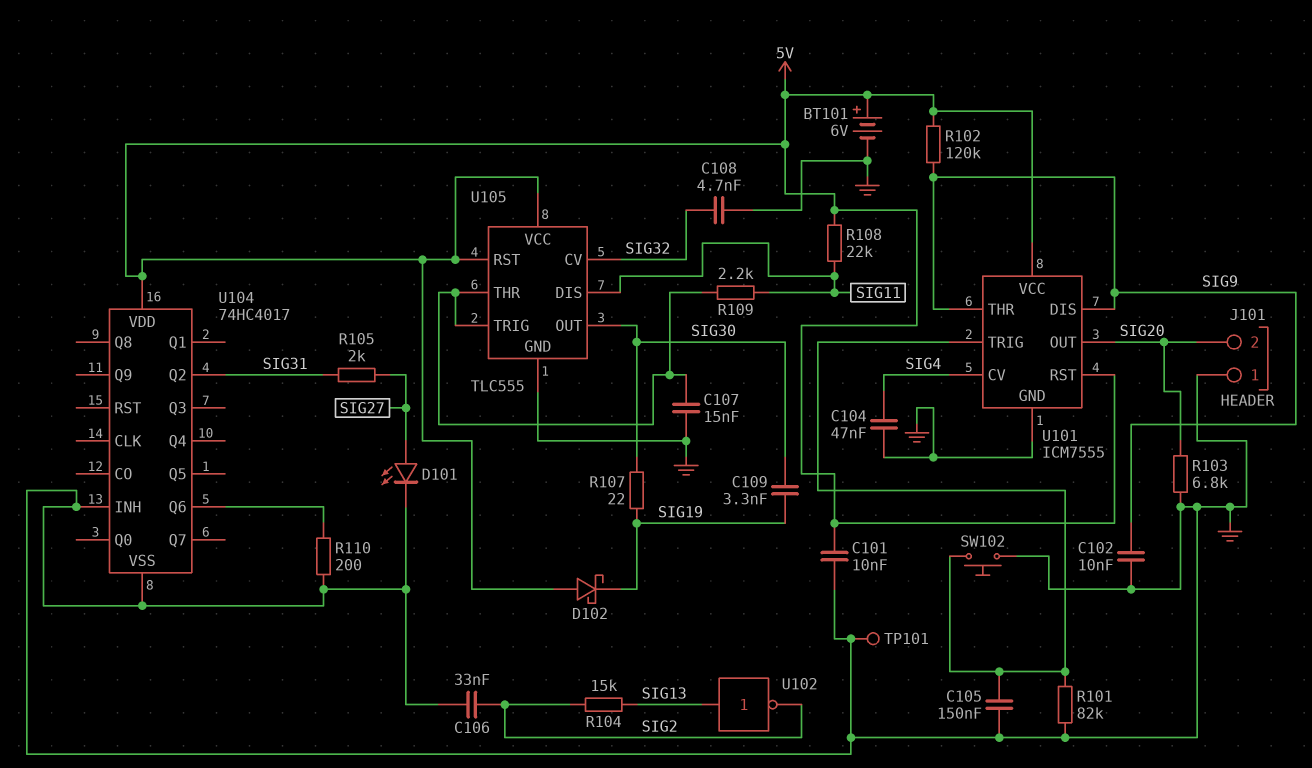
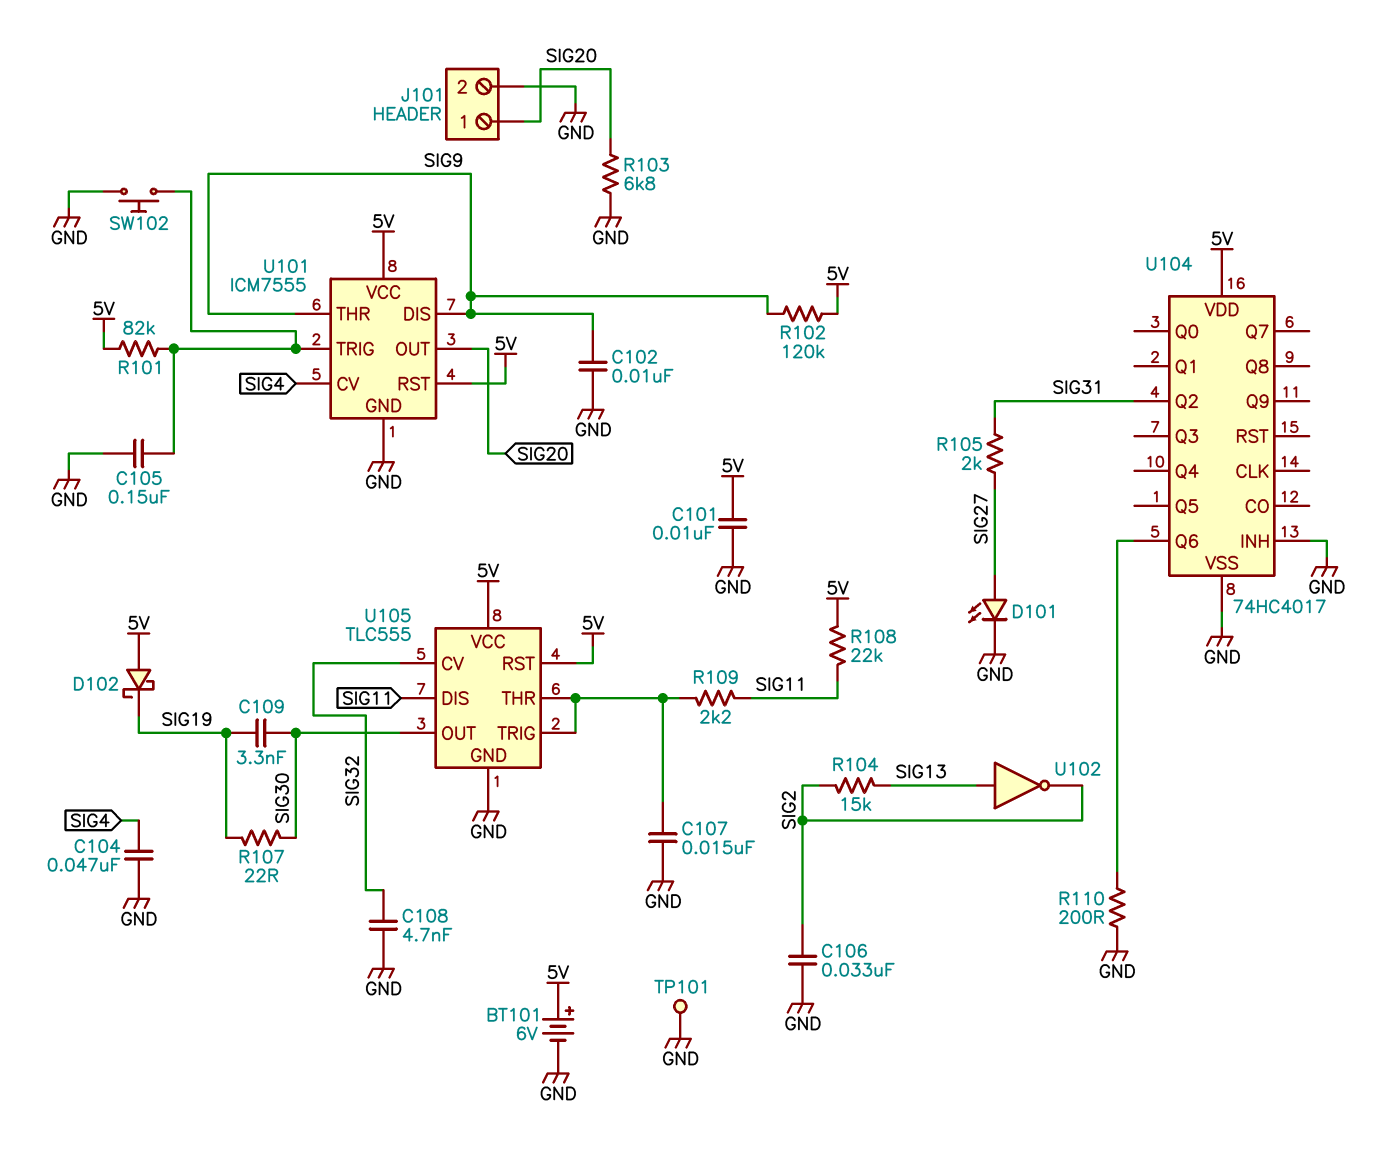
J101 pin 1: GND -> SIG20
J101 pin 2: SIG20 -> GND
R101: 82k (GND, U101/TRIG) -> 82k (5V, U101/TRIG)

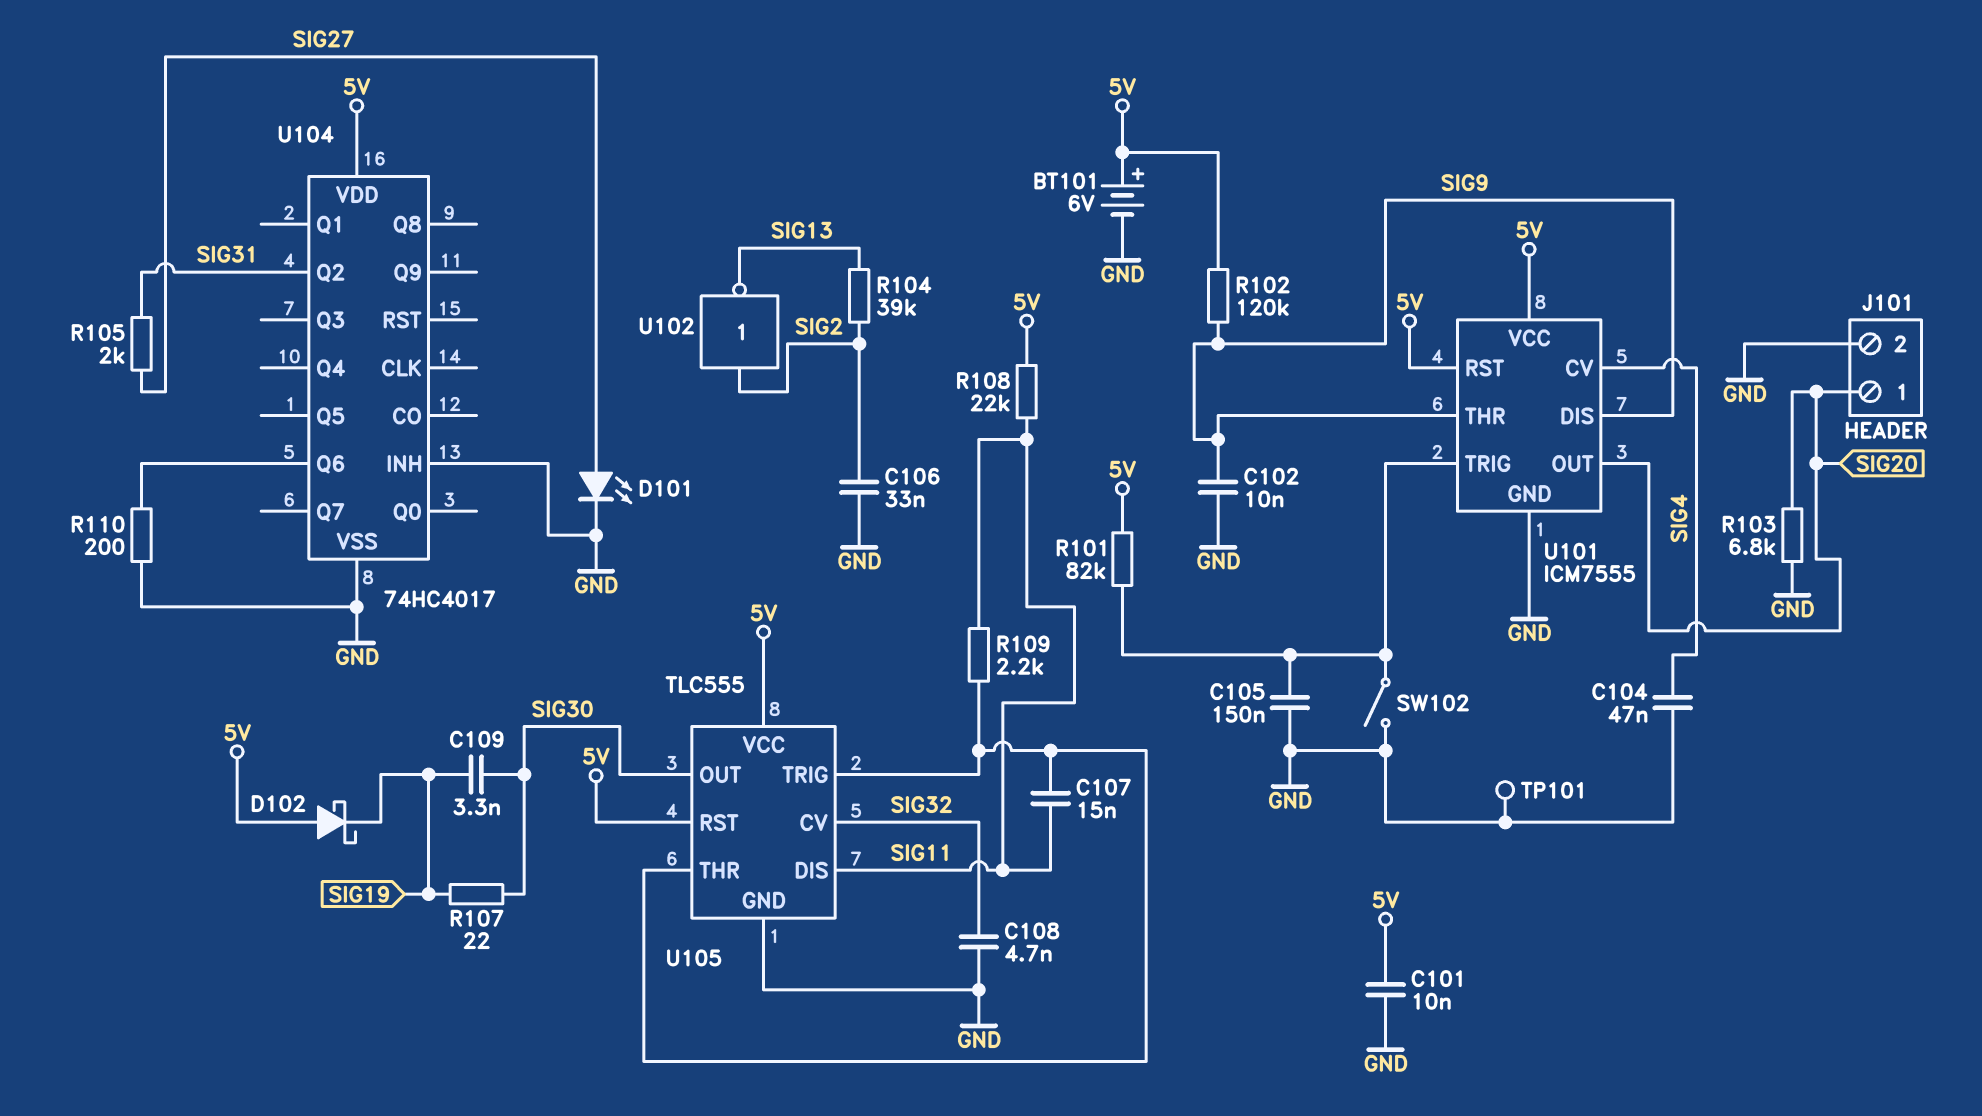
C107: 15nF (GND, U105/THR) -> 15nF (SIG11, U105/THR)
R104: 15k (SIG2, SIG13) -> 39k (SIG2, SIG13)
SW102: button (GND, U101/TRIG) -> switch (GND, U101/TRIG)
U102: NOT (in SIG13, out SIG2) -> NOT (in SIG2, out SIG13)

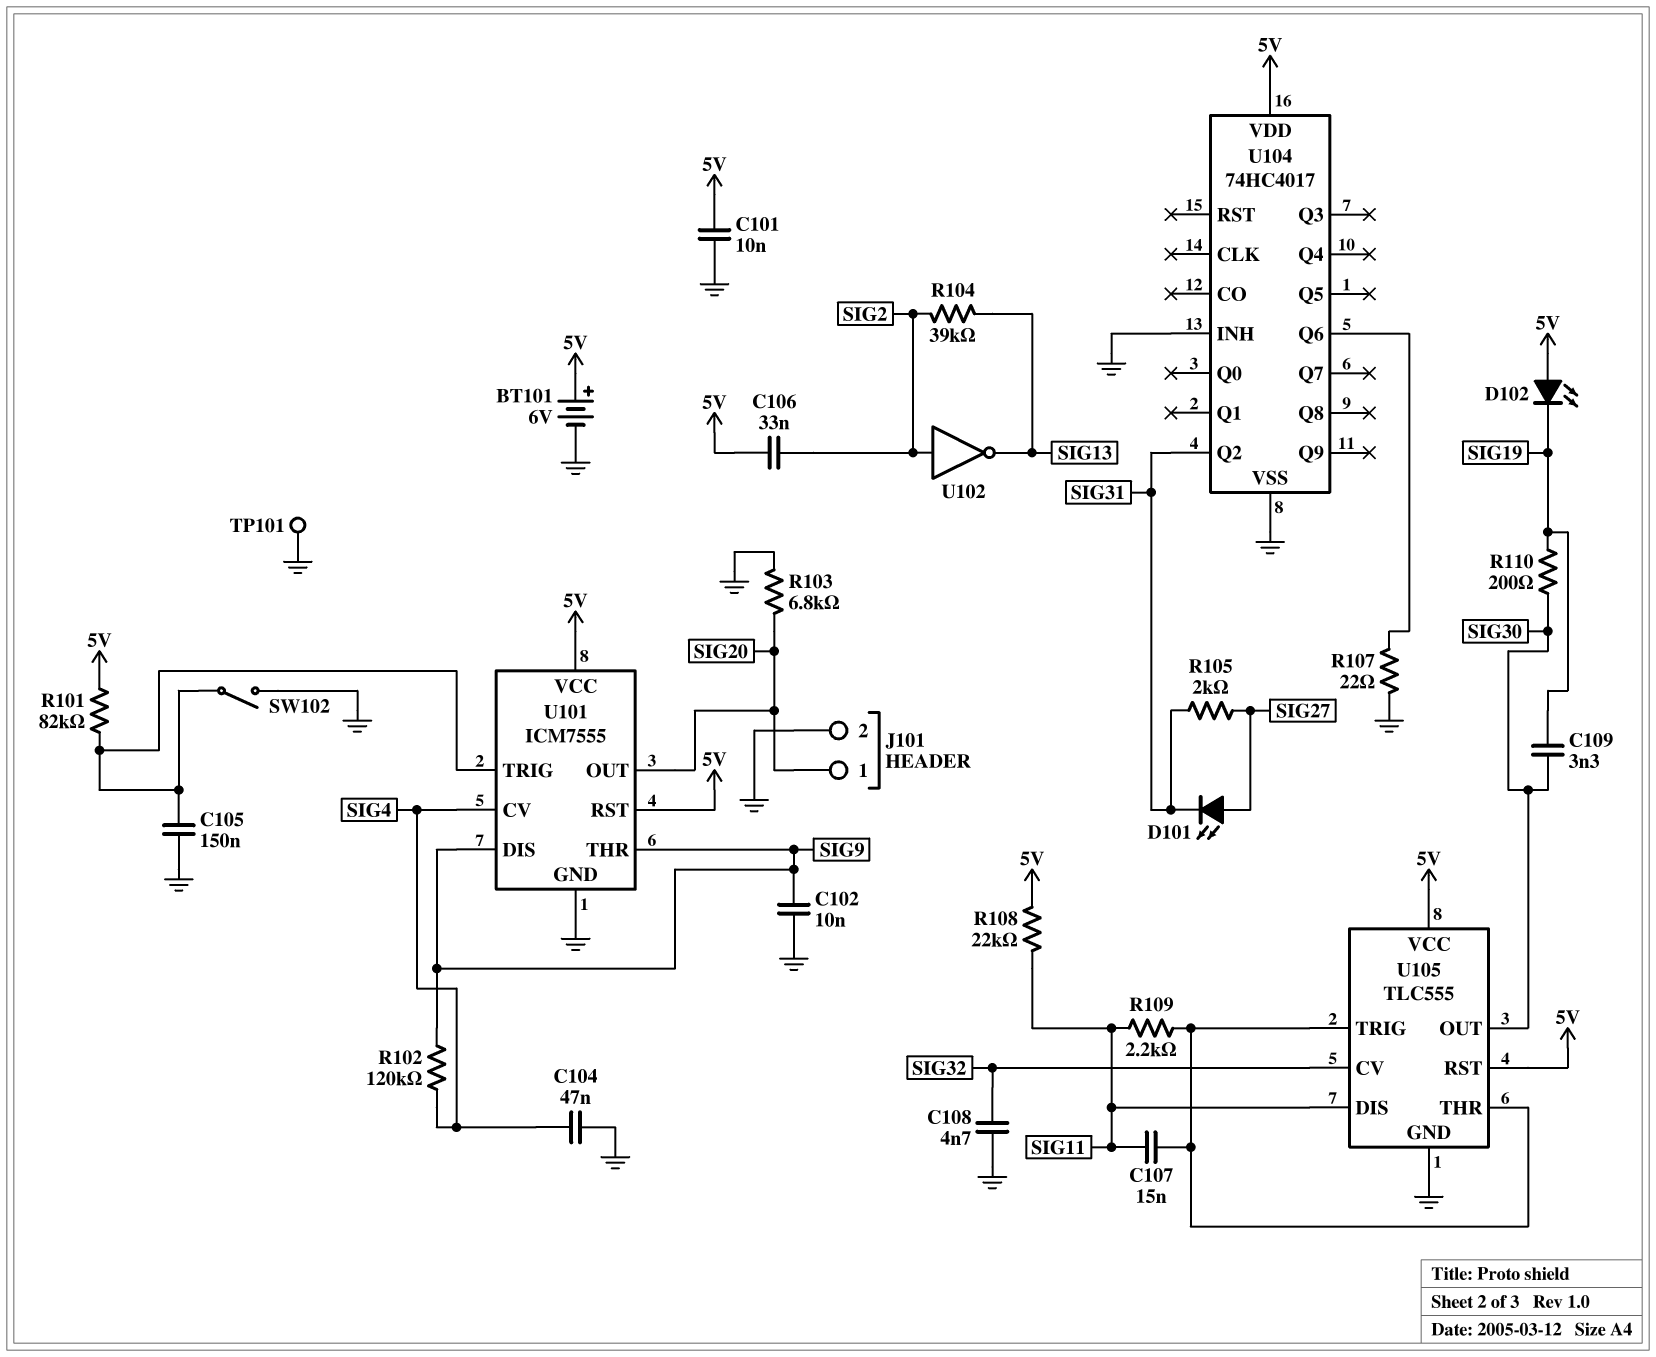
C106: 33nF (GND, SIG2) -> 33nF (5V, SIG2)
D101: LED (A SIG27, K GND) -> LED (A SIG27, K SIG31)
D102: schottky (A 5V, K SIG19) -> LED (A 5V, K SIG19)
R102: 120k (5V, SIG9) -> 120k (SIG4, SIG9)
R107: 22 (SIG19, SIG30) -> 22 (GND, U104/Q6)
R110: 200 (GND, U104/Q6) -> 200 (SIG19, SIG30)

